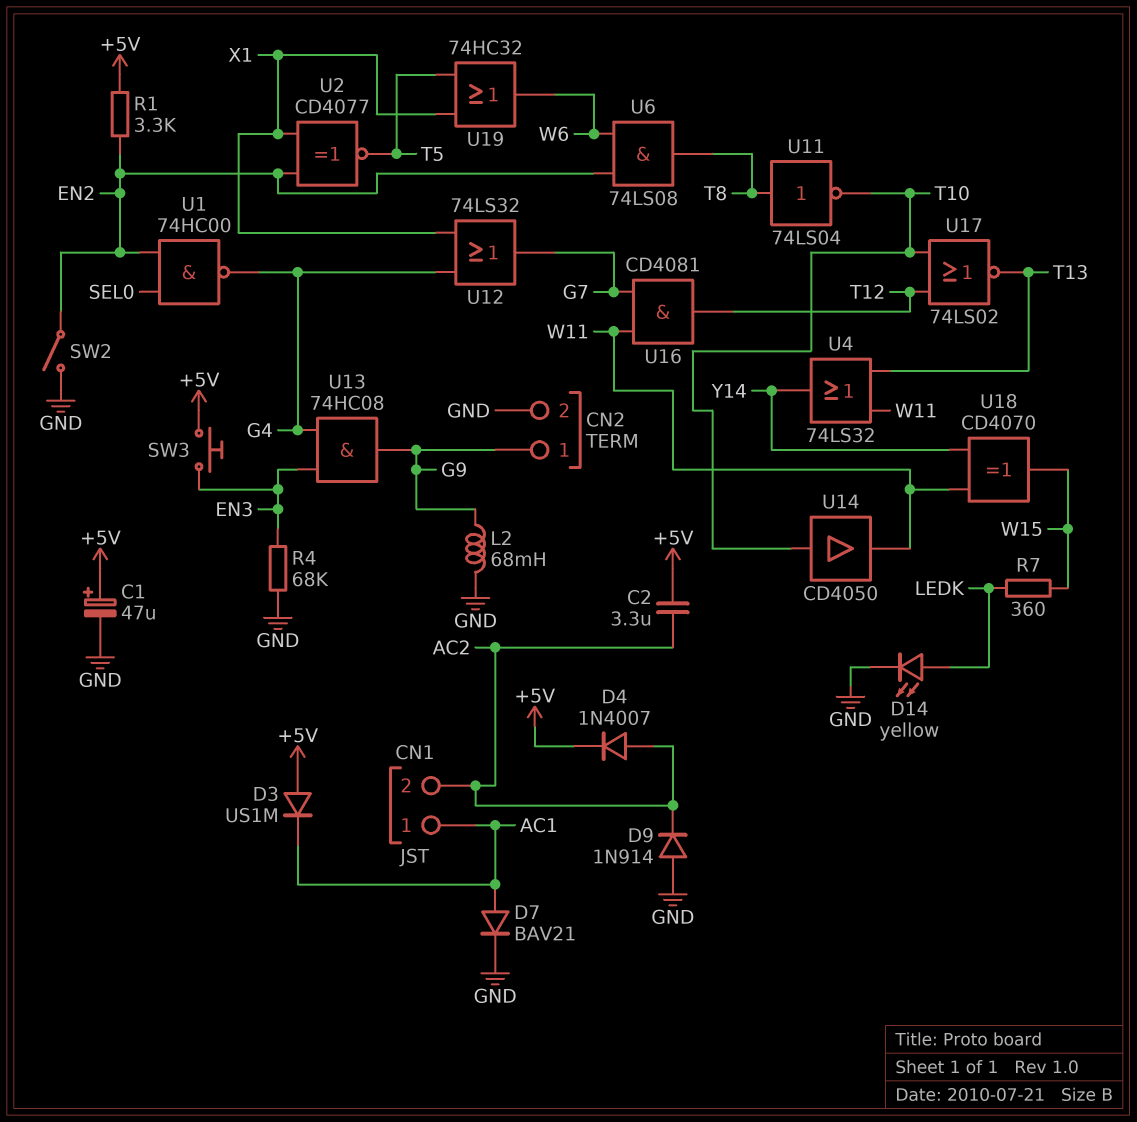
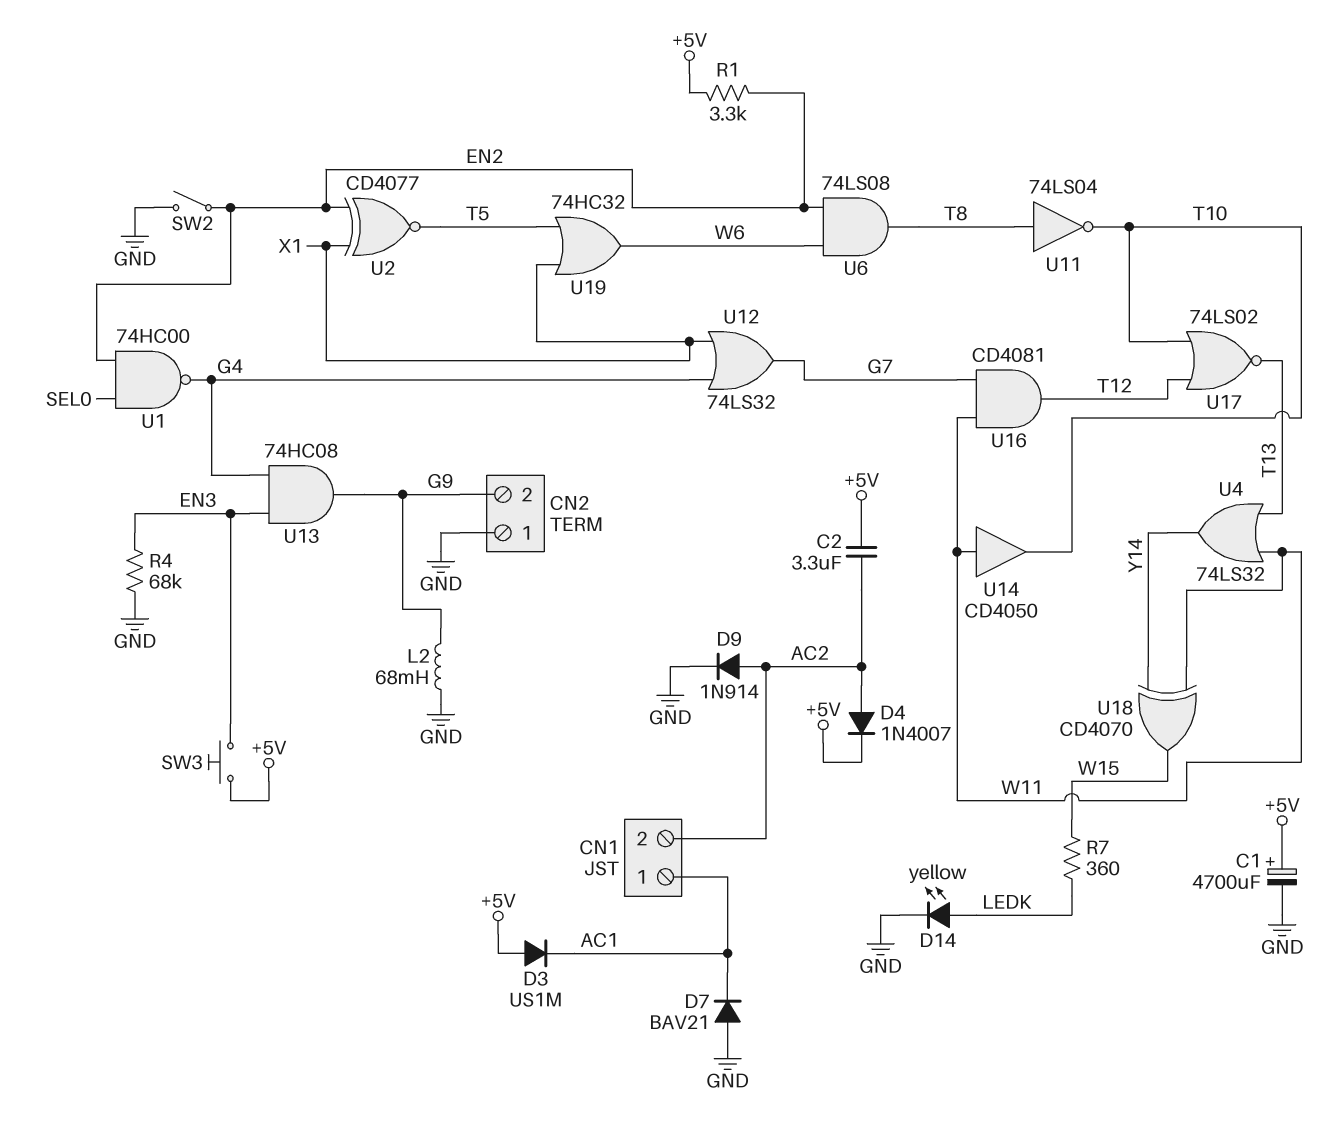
C1: 47uF (plus +5V, minus GND) -> 4700uF (plus +5V, minus GND)
CN2 pin 1: G9 -> GND
CN2 pin 2: GND -> G9
D7: diode BAV21 (A AC1, K GND) -> diode BAV21 (A GND, K AC1)
D9: diode 1N914 (A GND, K AC2) -> diode 1N914 (A AC2, K GND)
U14: buffer CD4050 (in T10, out W11) -> buffer CD4050 (in W11, out T10)

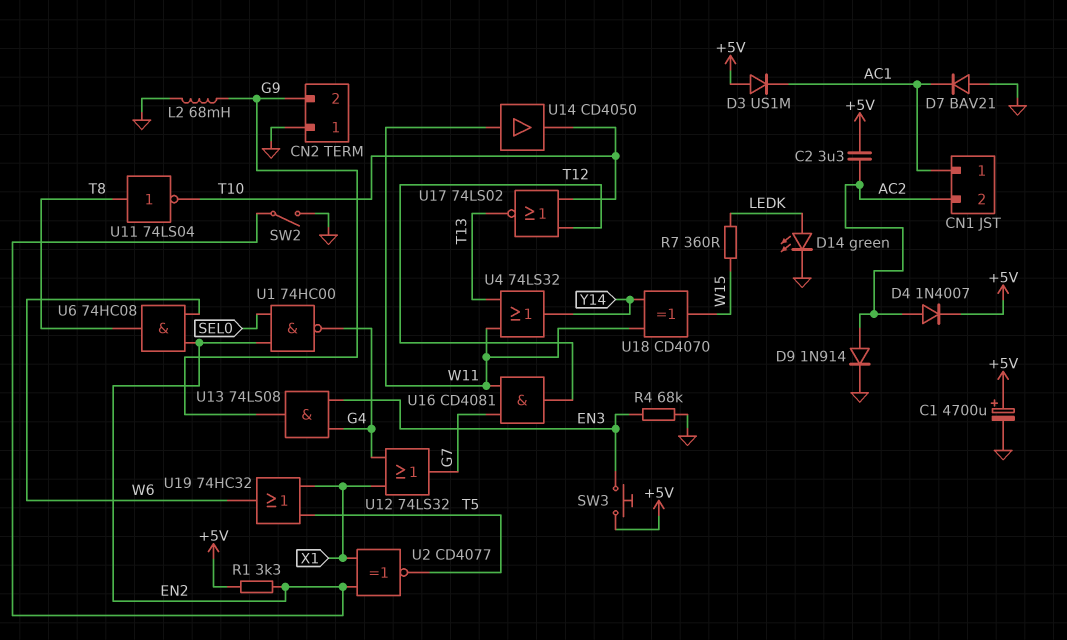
D14: LED yellow (A LEDK, K GND) -> LED green (A LEDK, K GND)
U6: AND 74LS08 (in EN2, in W6, out T8) -> AND 74HC08 (in EN2, in W6, out T8)
U13: AND 74HC08 (in EN3, in G4, out G9) -> AND 74LS08 (in EN3, in G4, out G9)

